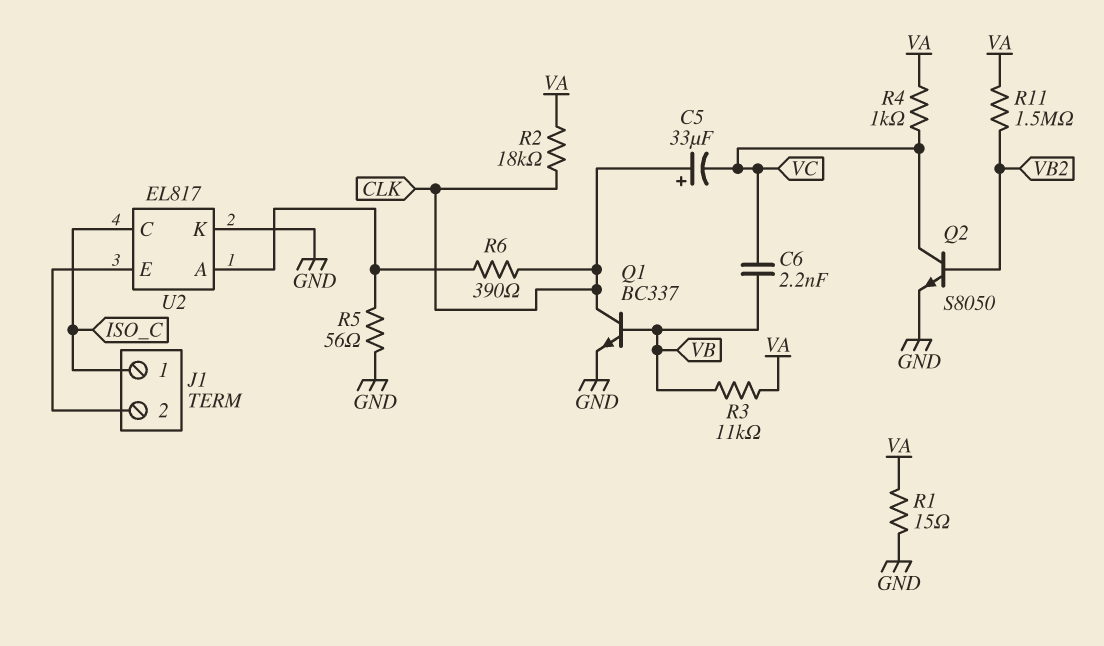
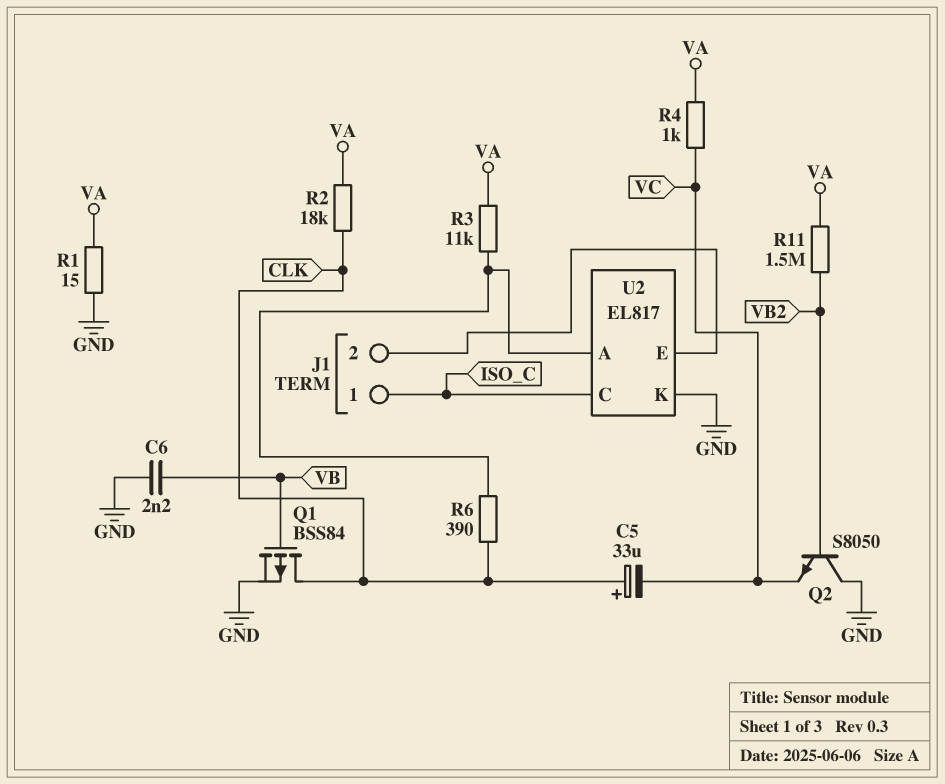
C6: 2.2nF (VB, VC) -> 2.2nF (GND, VB)
Q1: NPN BC337 (B VB, C CLK, E GND) -> PMOS BSS84 (G VB, D CLK, S GND)
Q2: NPN S8050 (B VB2, C VC, E GND) -> NPN S8050 (B VB2, C GND, E VC)
R3: 11k (VA, VB) -> 11k (U2/A, VA)
R5: 56 (GND, U2/A) -> none

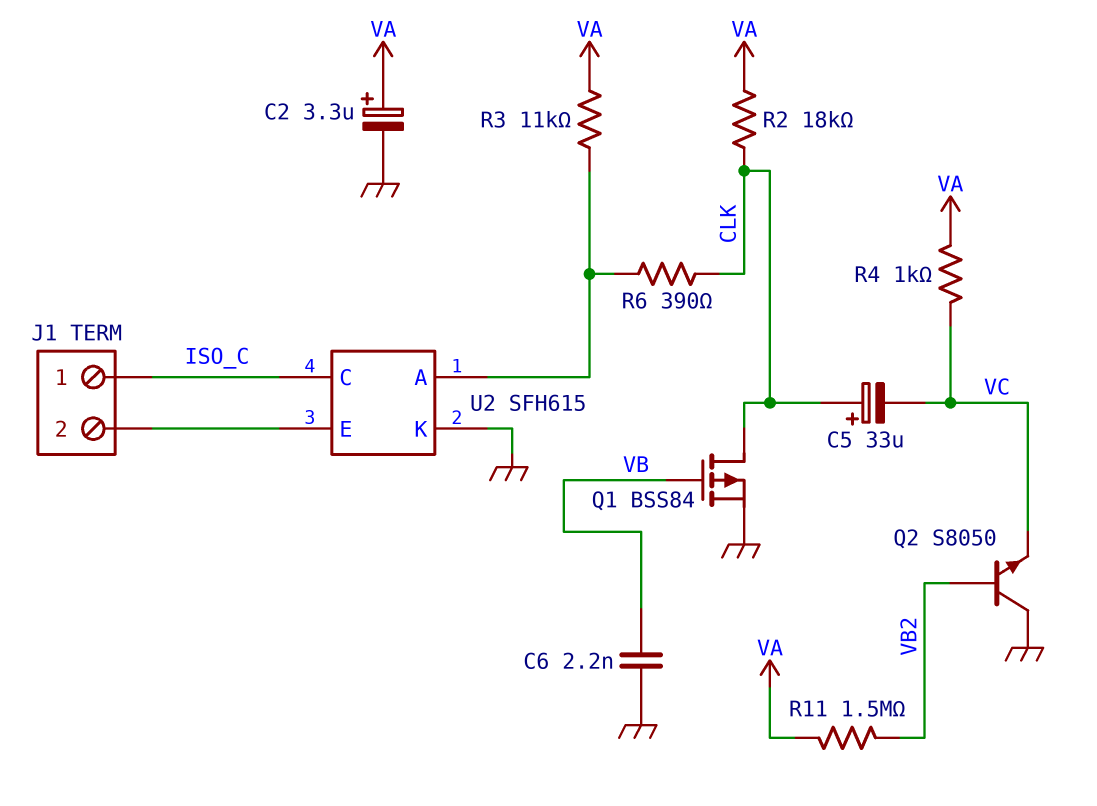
C2: none -> 3.3uF (plus VA, minus GND)
R1: 15 (GND, VA) -> none
U2: EL817 -> SFH615

